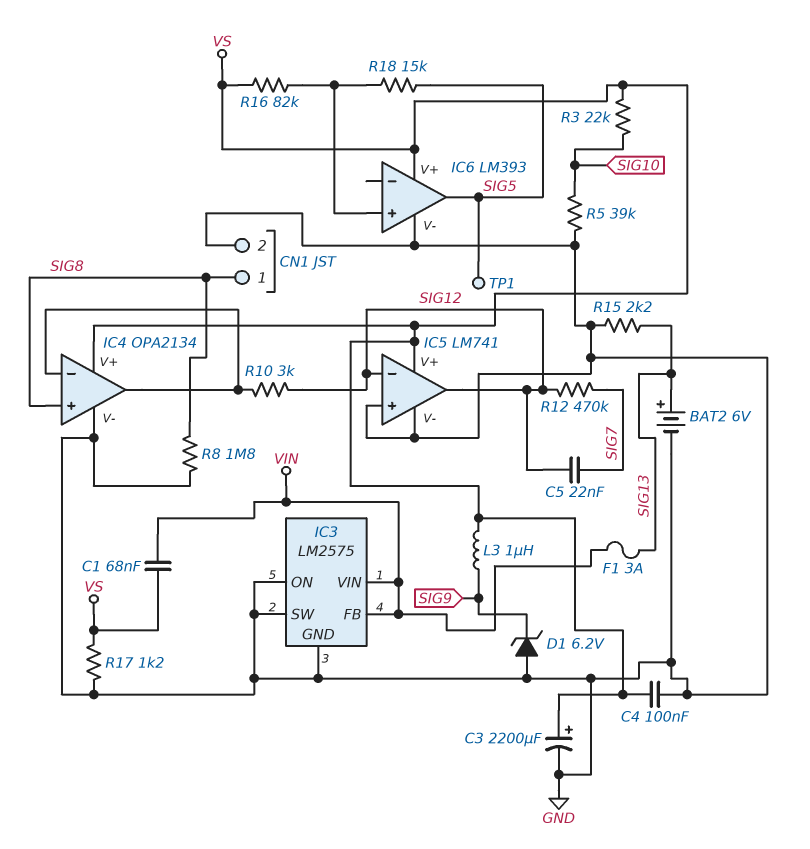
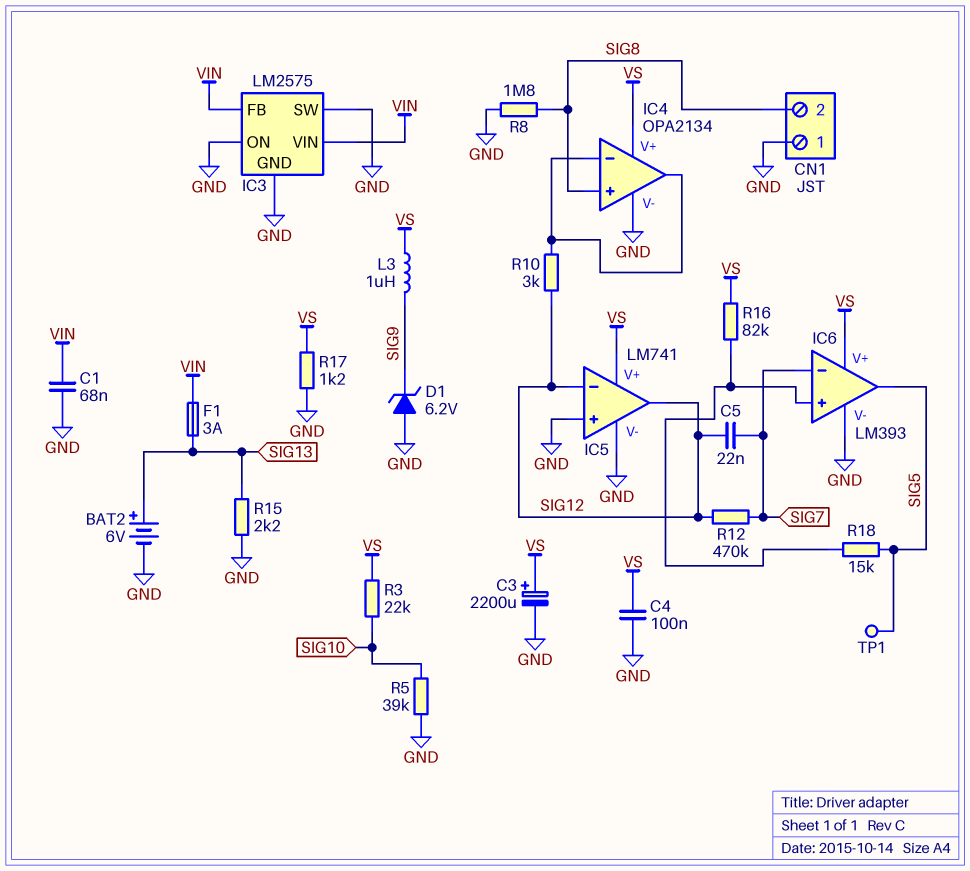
C1: 68nF (VIN, VS) -> 68nF (GND, VIN)
CN1 pin 1: SIG8 -> GND
CN1 pin 2: GND -> SIG8
IC6 pin in-: none -> SIG7

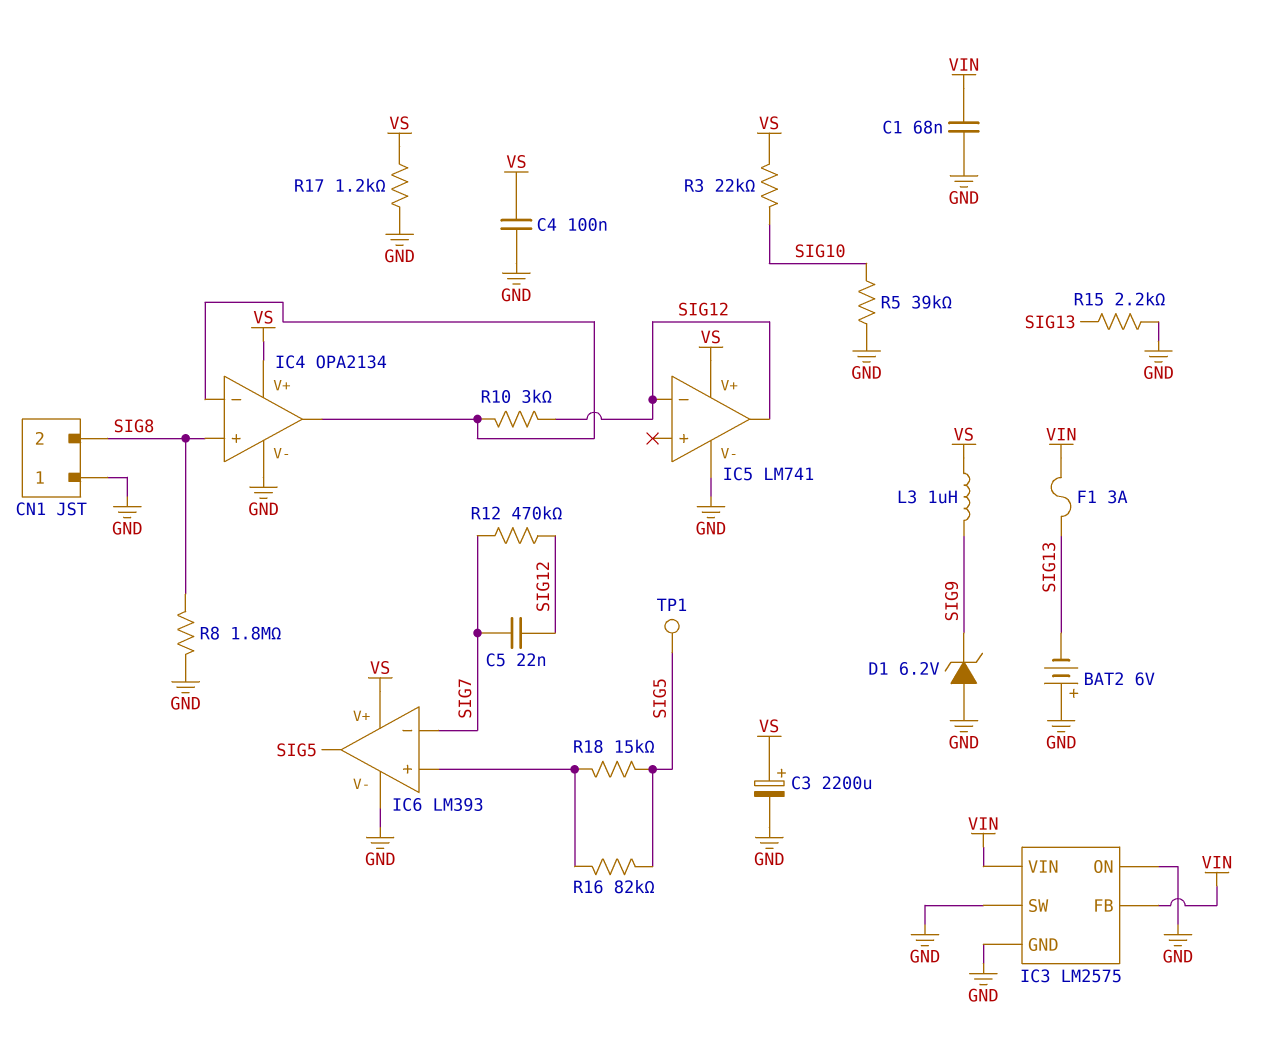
BAT2: 6V (plus SIG13, minus GND) -> 6V (plus GND, minus SIG13)
IC5 pin in+: GND -> none
R16: 82k (IC6/in+, VS) -> 82k (IC6/in+, SIG5)

